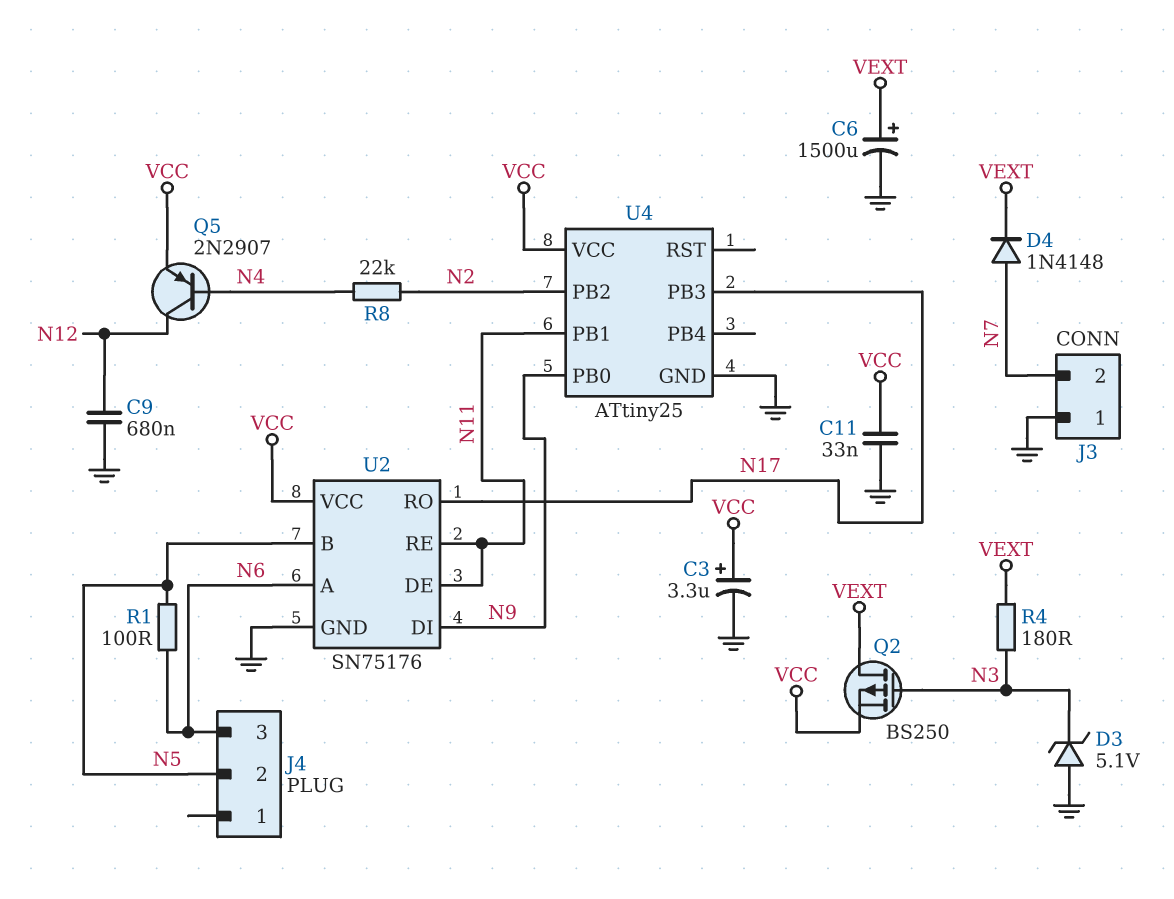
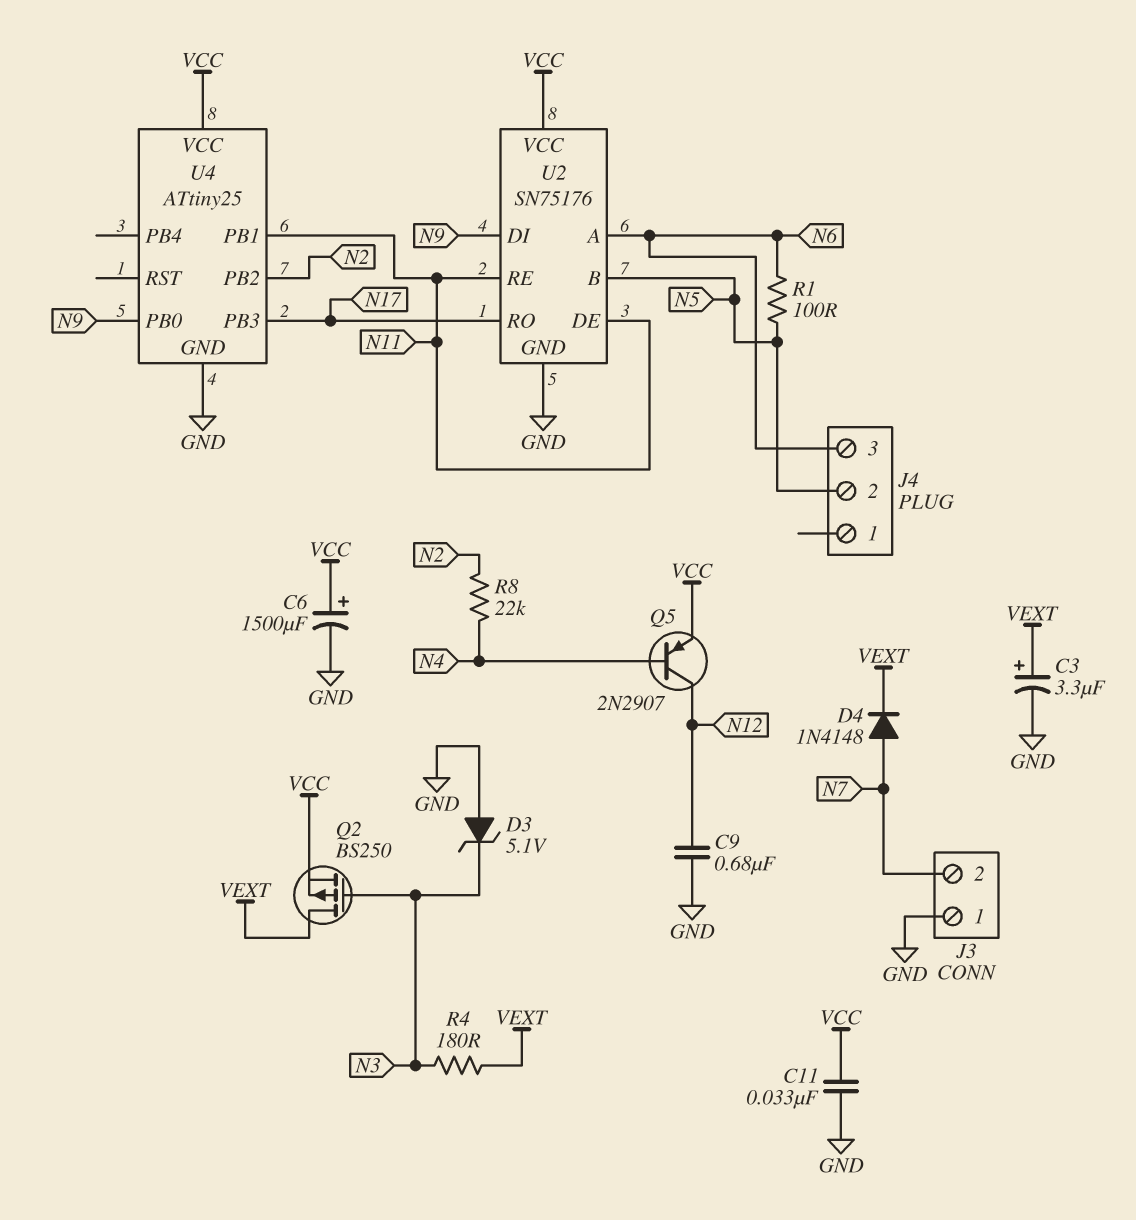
C3: 3.3uF (plus VCC, minus GND) -> 3.3uF (plus VEXT, minus GND)
C6: 1500uF (plus VEXT, minus GND) -> 1500uF (plus VCC, minus GND)

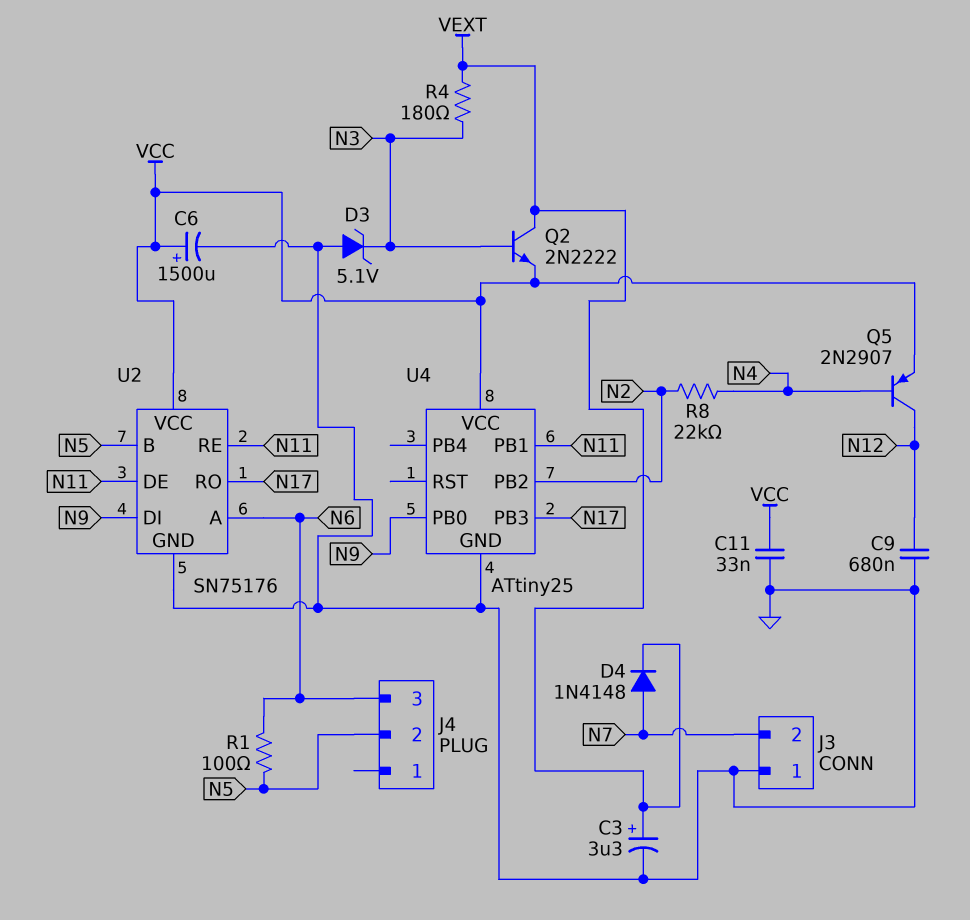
Q2: PMOS BS250 (G N3, D VEXT, S VCC) -> NPN 2N2222 (B N3, C VEXT, E VCC)

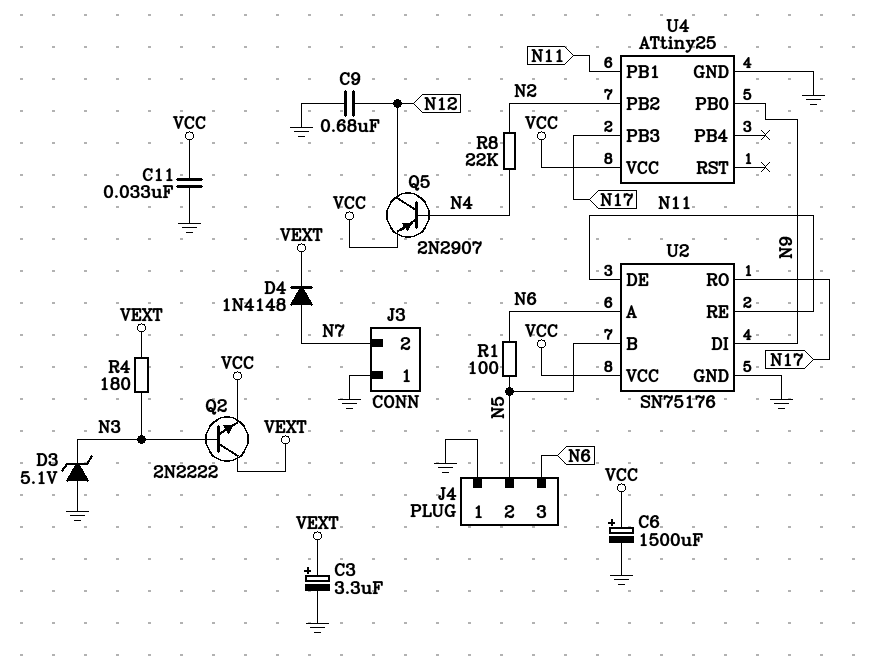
J4 pin 1: none -> GND

